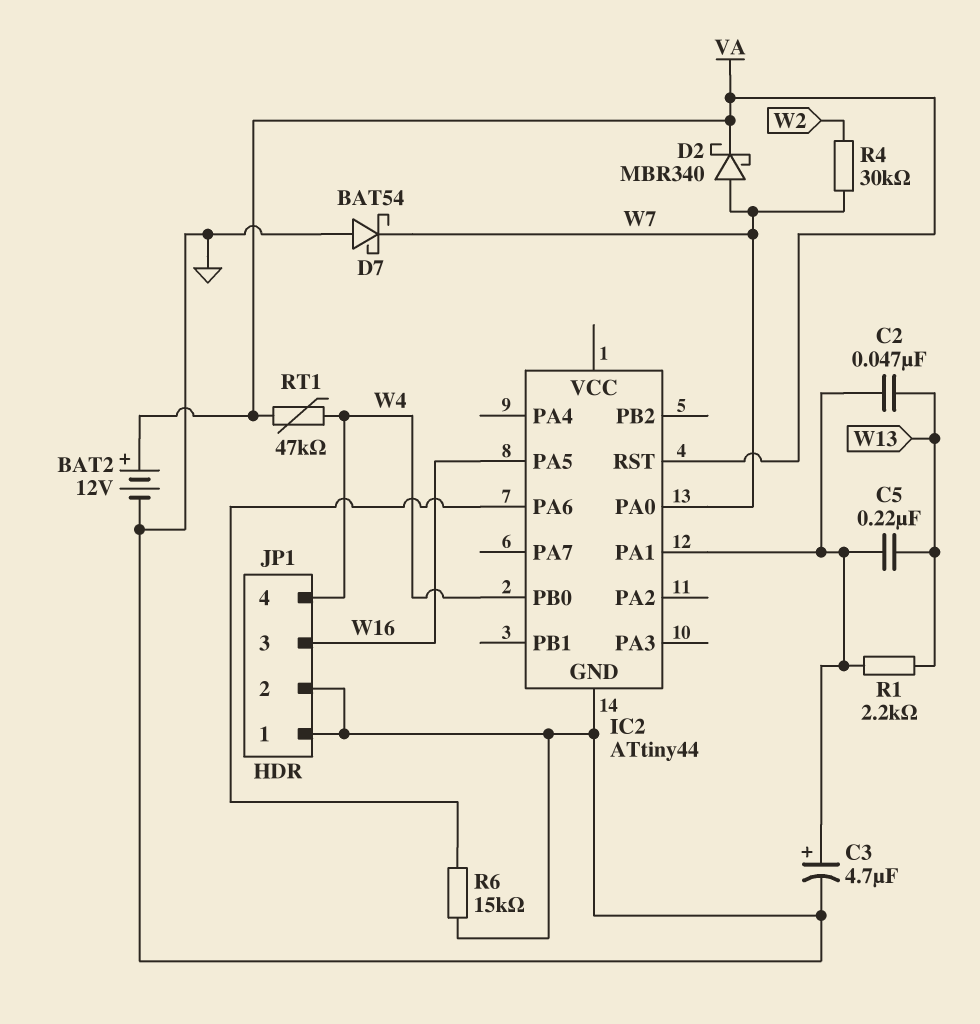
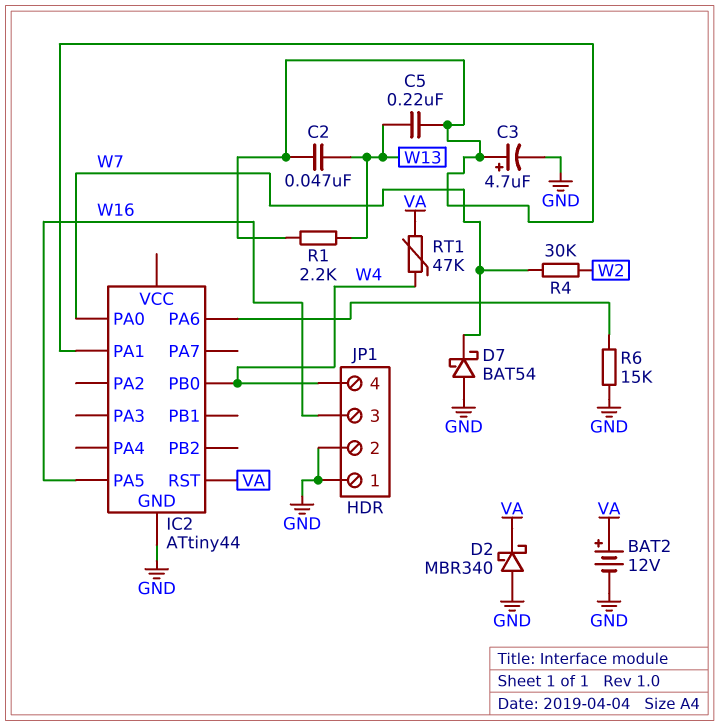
D2: schottky MBR340 (A W7, K VA) -> schottky MBR340 (A GND, K VA)

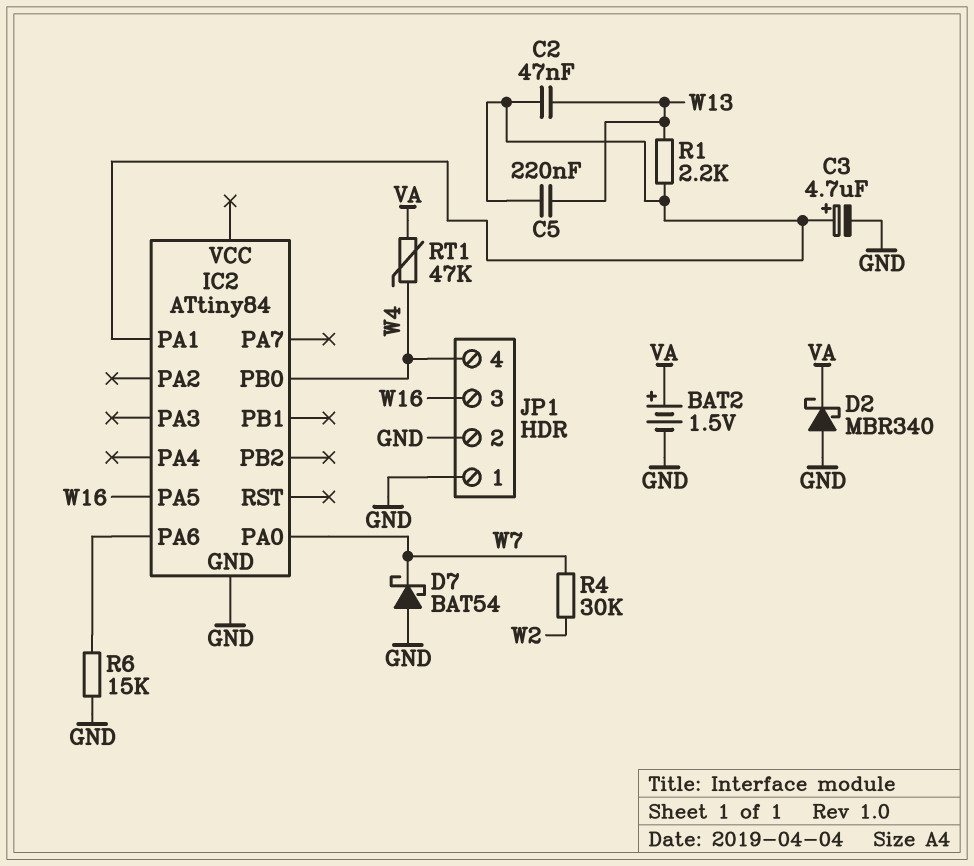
BAT2: 12V (plus VA, minus GND) -> 1.5V (plus VA, minus GND)
IC2: ATtiny44 -> ATtiny84
IC2 pin RST: VA -> none

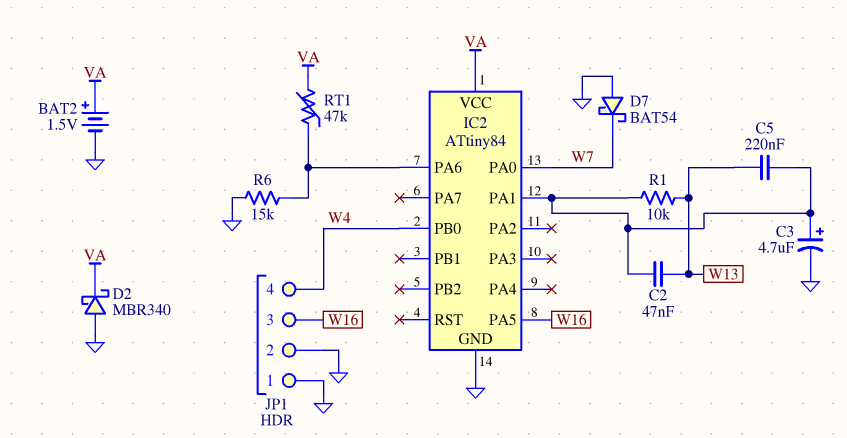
IC2 pin VCC: none -> VA
R1: 2.2k (IC2/PA1, W13) -> 10k (IC2/PA1, W13)
R4: 30k (W2, W7) -> none
RT1: 47k (VA, W4) -> 47k (IC2/PA6, VA)

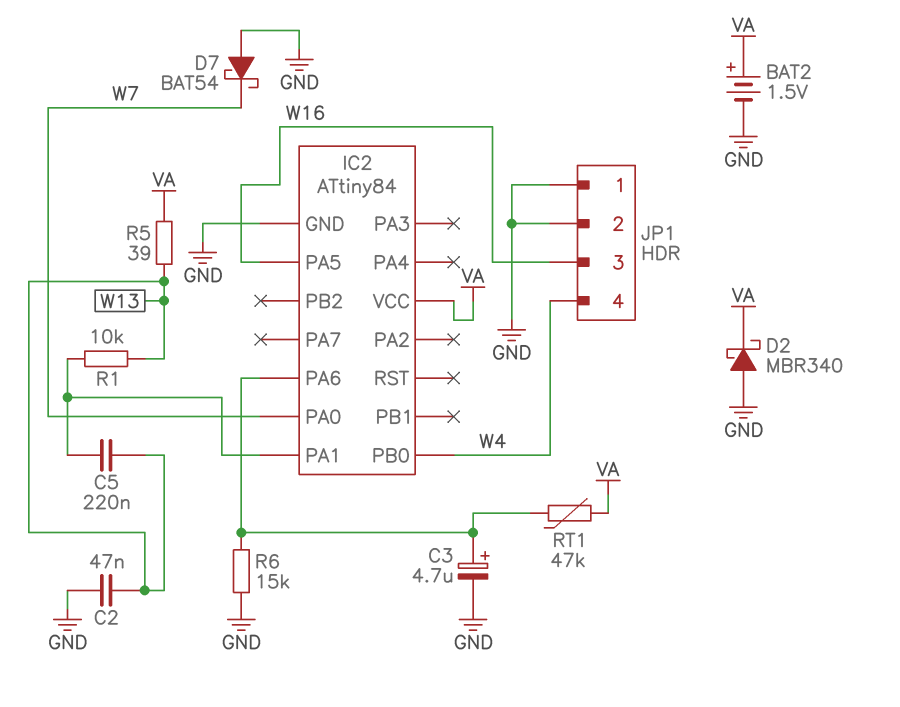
C2: 47nF (IC2/PA1, W13) -> 47nF (GND, W13)
C3: 4.7uF (plus IC2/PA1, minus GND) -> 4.7uF (plus IC2/PA6, minus GND)
R5: none -> 39 (VA, W13)

